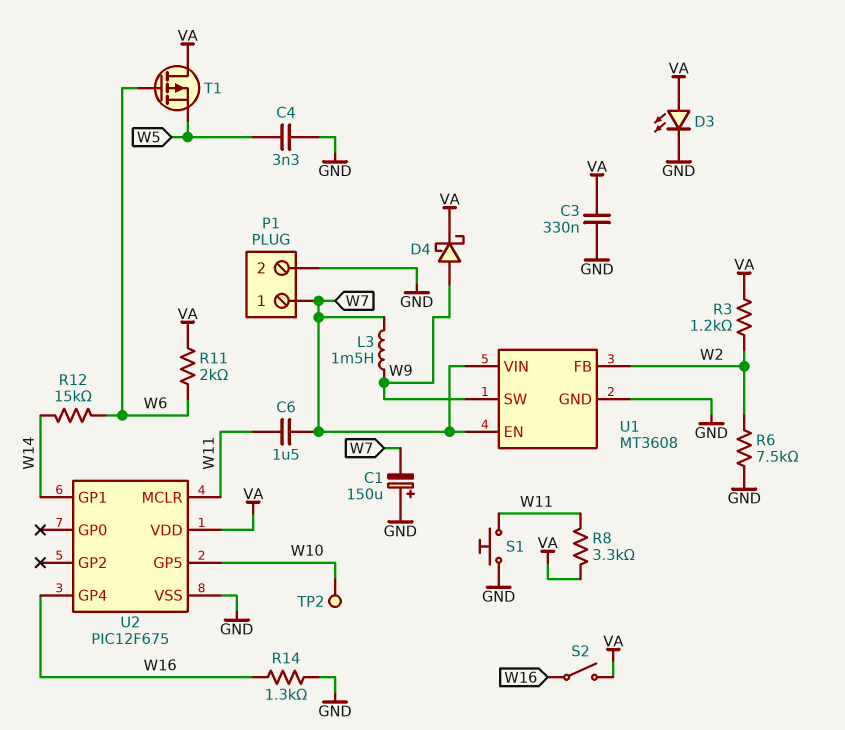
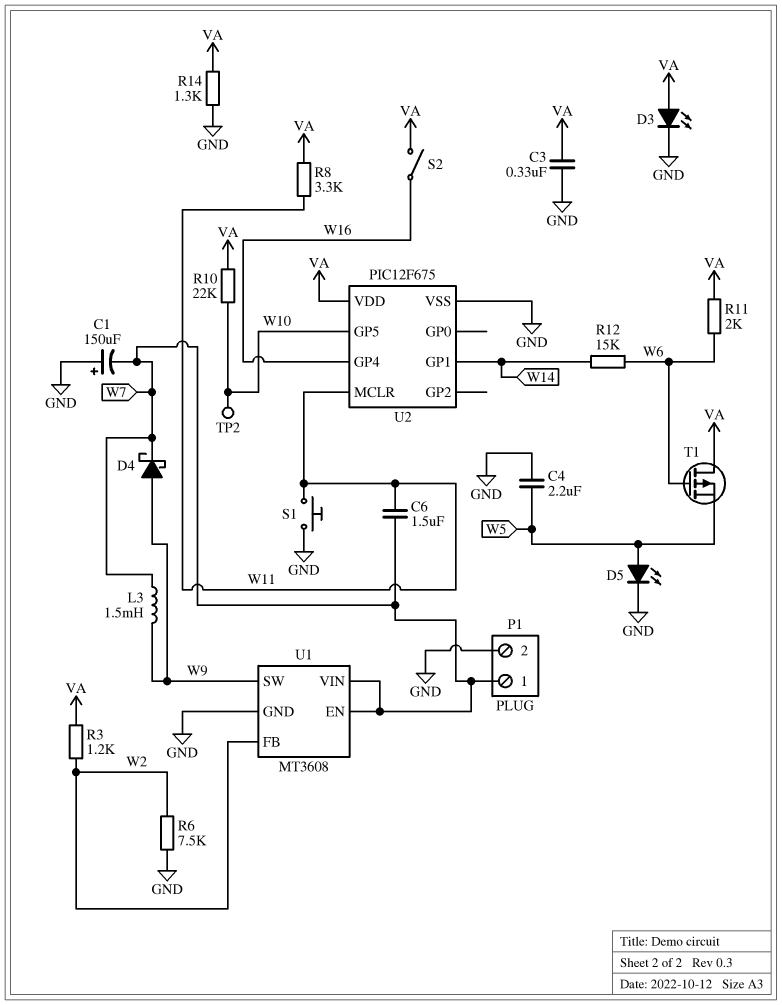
C4: 3.3nF (GND, W5) -> 2.2uF (GND, W5)
D4: schottky (A W9, K VA) -> schottky (A W9, K W7)
D5: none -> LED (A W5, K GND)
R10: none -> 22k (VA, W10)
R14: 1.3k (GND, W16) -> 1.3k (GND, VA)

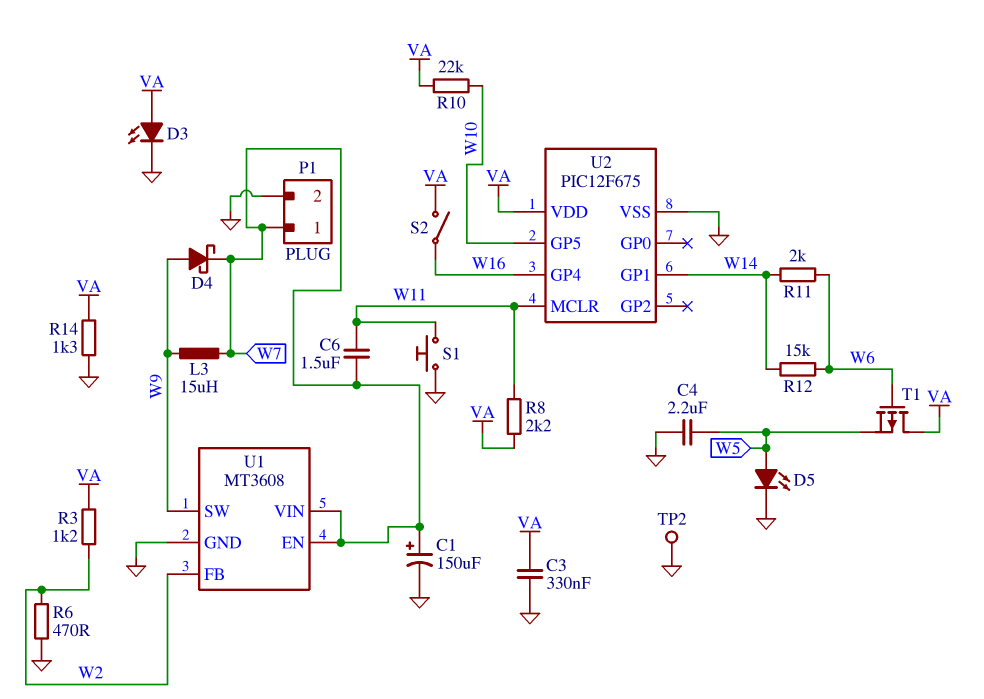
C1: 150uF (plus GND, minus W7) -> 150uF (plus W7, minus GND)
L3: 1.5mH (W7, W9) -> 15uH (W7, W9)
R6: 7.5k (GND, W2) -> 470 (GND, W2)
R8: 3.3k (VA, W11) -> 2.2k (VA, W11)
R11: 2k (VA, W6) -> 2k (W6, W14)
TP2: test point (W10) -> test point (GND)

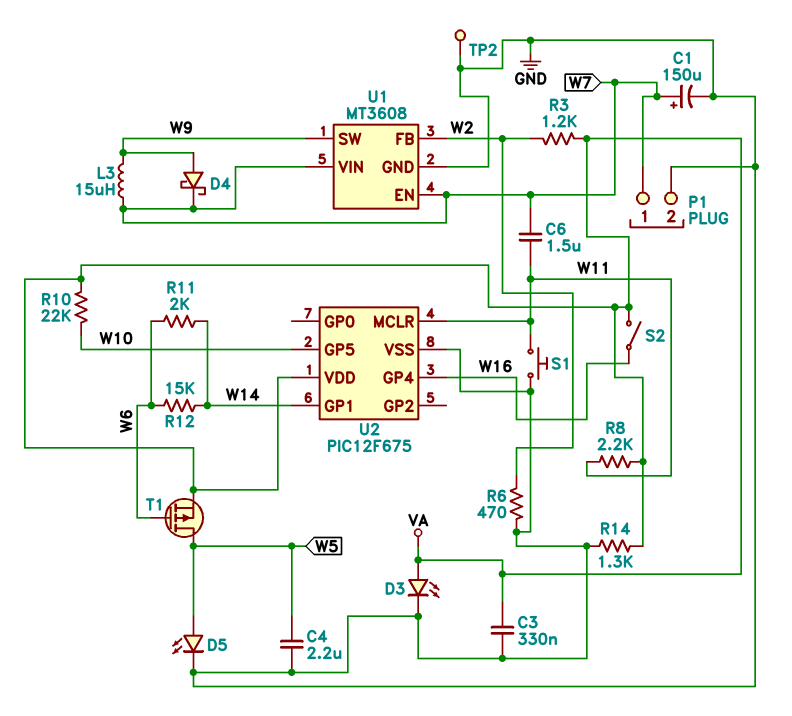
T1: PMOS (G W6, D VA, S W5) -> PMOS (G W6, D W5, S VA)

